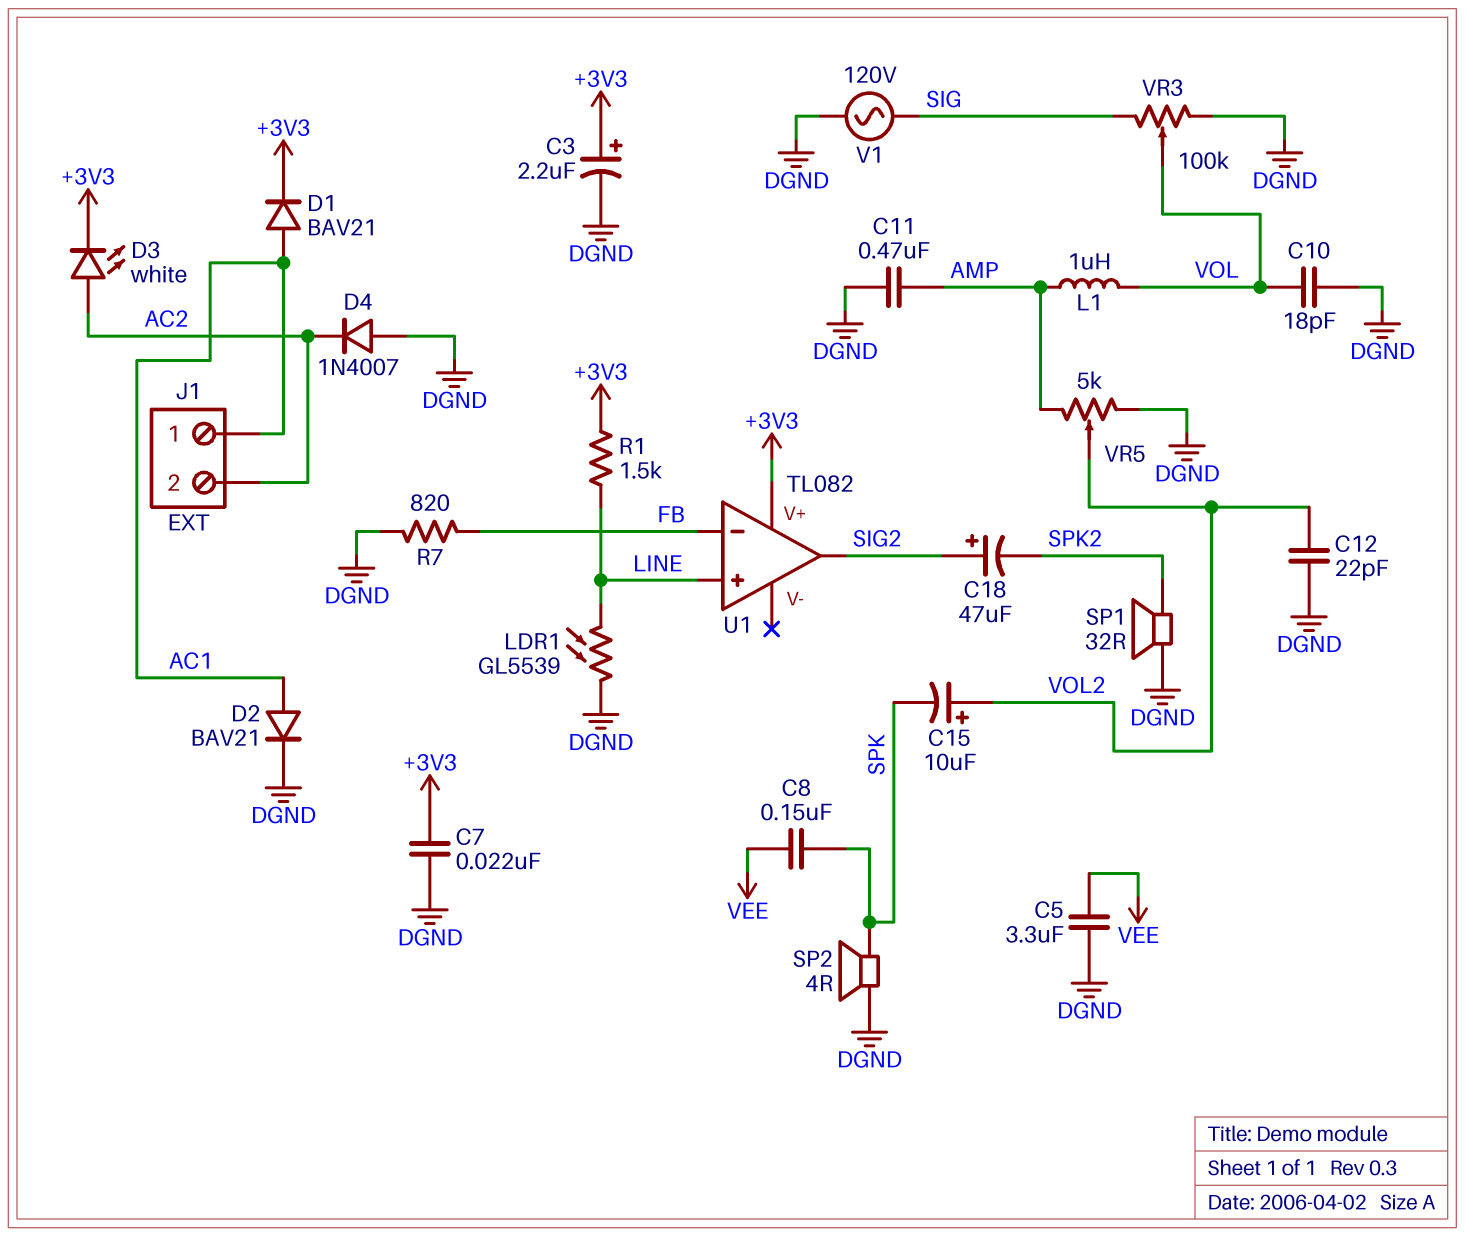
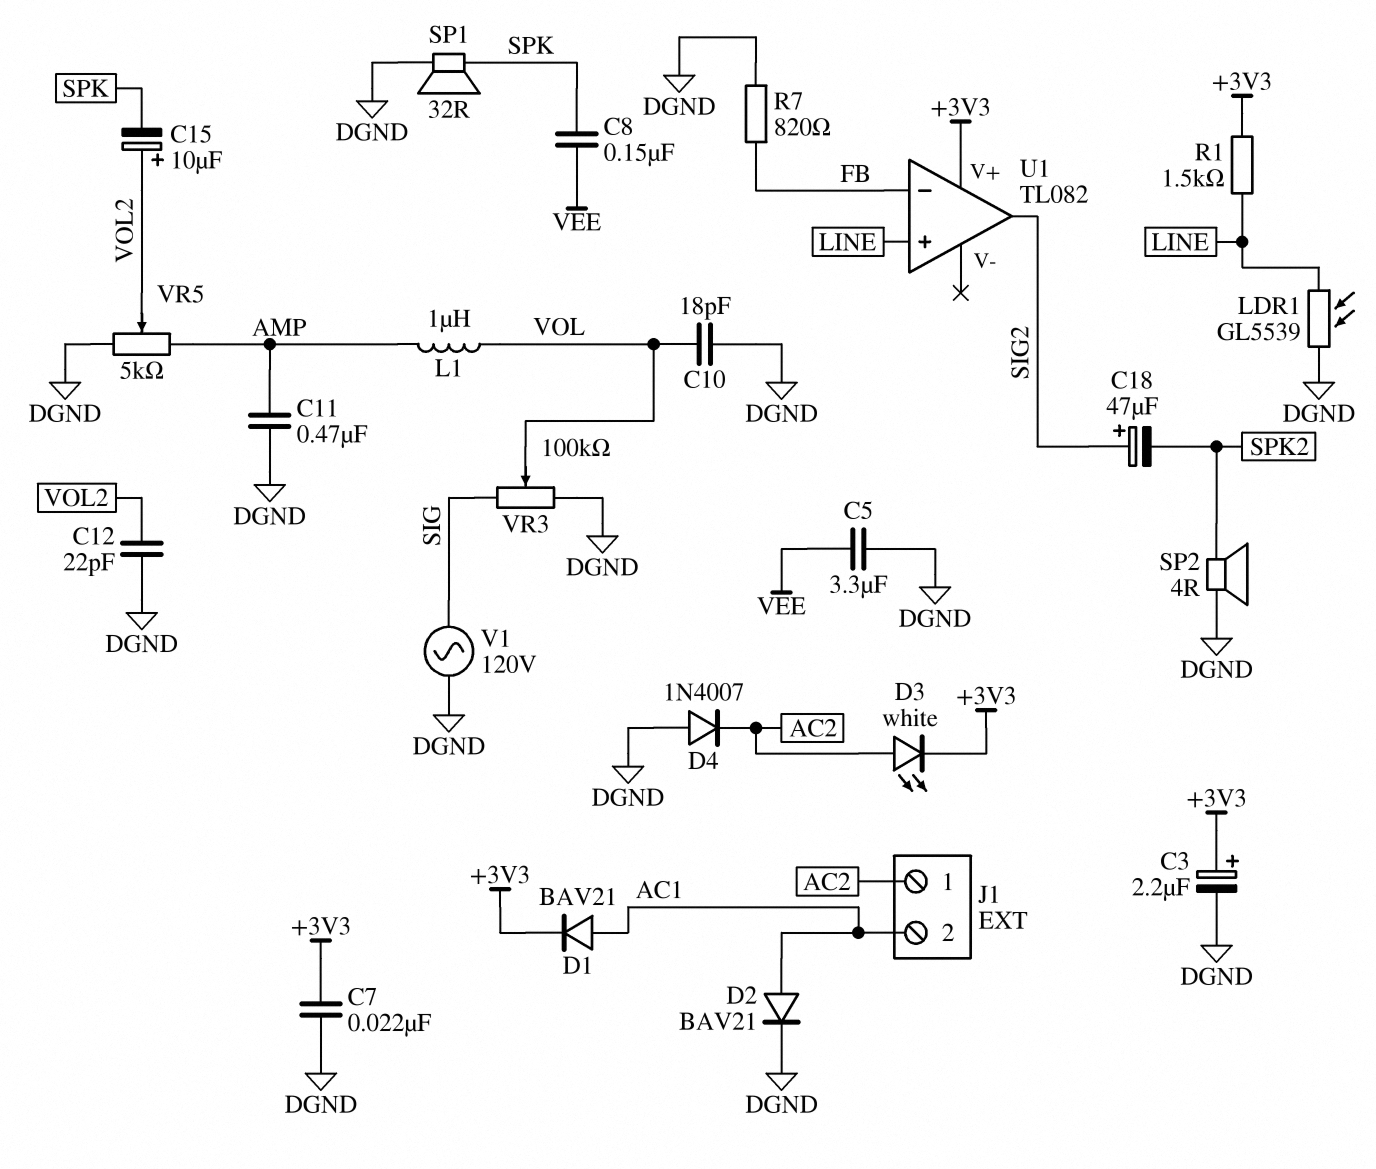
J1 pin 1: AC1 -> AC2
J1 pin 2: AC2 -> AC1
SP1: speaker 32R (DGND, SPK2) -> speaker 32R (DGND, SPK)
SP2: speaker 4R (DGND, SPK) -> speaker 4R (DGND, SPK2)

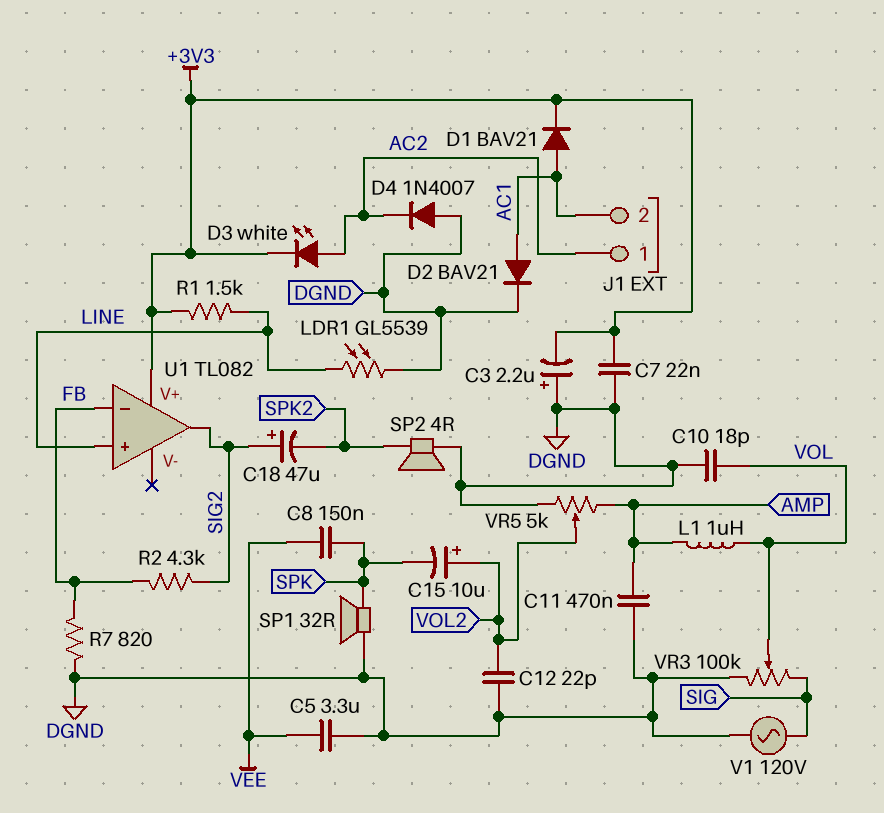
C3: 2.2uF (plus +3V3, minus DGND) -> 2.2uF (plus DGND, minus +3V3)
R2: none -> 4.3k (FB, SIG2)

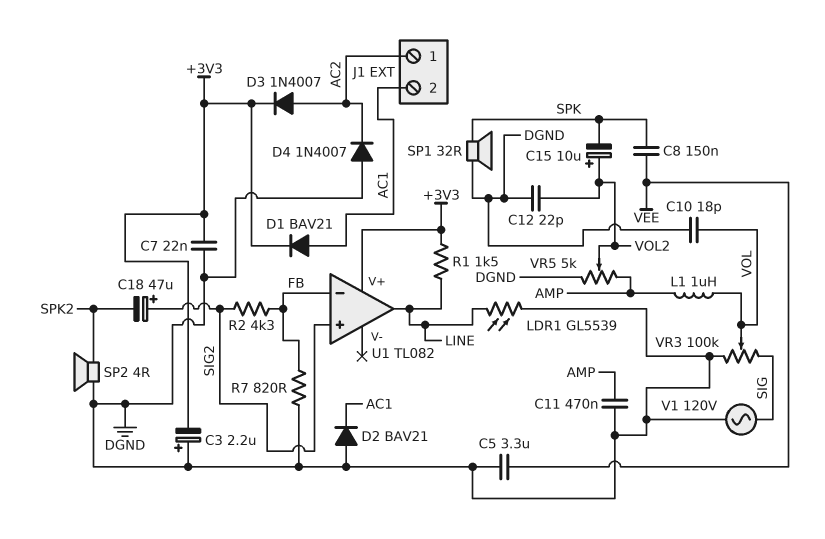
D2: diode BAV21 (A AC1, K DGND) -> diode BAV21 (A DGND, K AC1)
D3: LED white (A AC2, K +3V3) -> diode 1N4007 (A AC2, K +3V3)
U1 pin in+: LINE -> SIG2
U1 pin out: SIG2 -> LINE

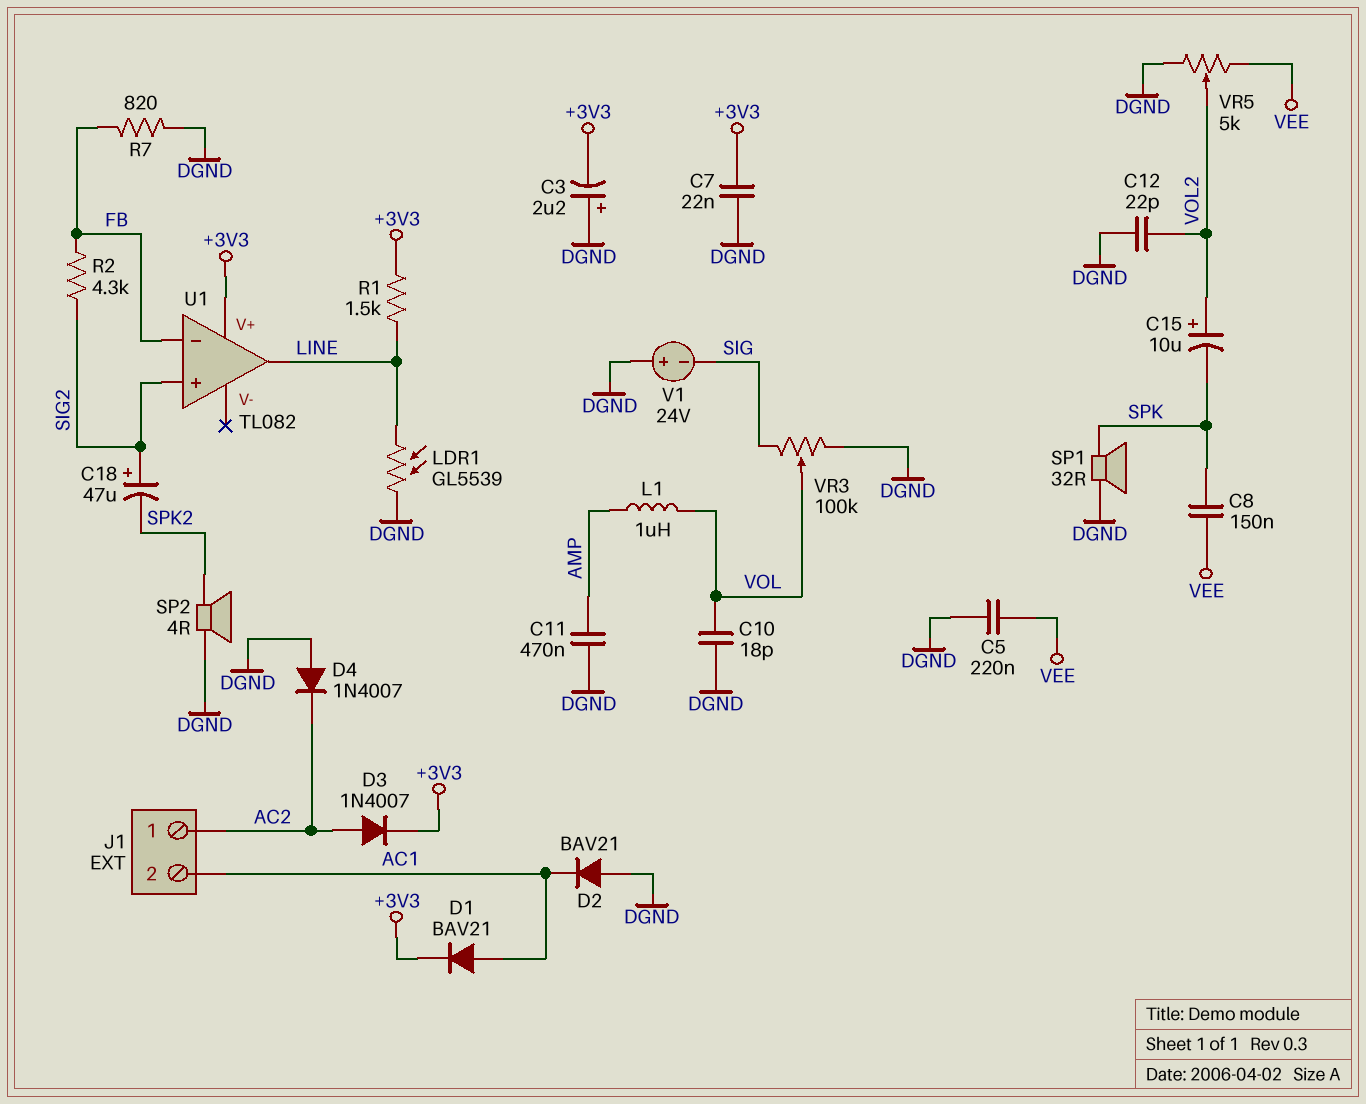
C5: 3.3uF (DGND, VEE) -> 220nF (DGND, VEE)
V1: AC 120V (DGND, SIG) -> 24V (plus DGND, minus SIG)
VR5: 5k (AMP, DGND, wiper VOL2) -> 5k (DGND, VEE, wiper VOL2)

